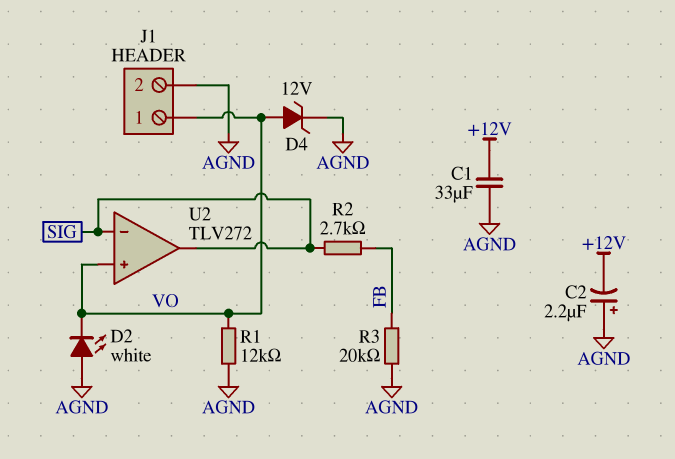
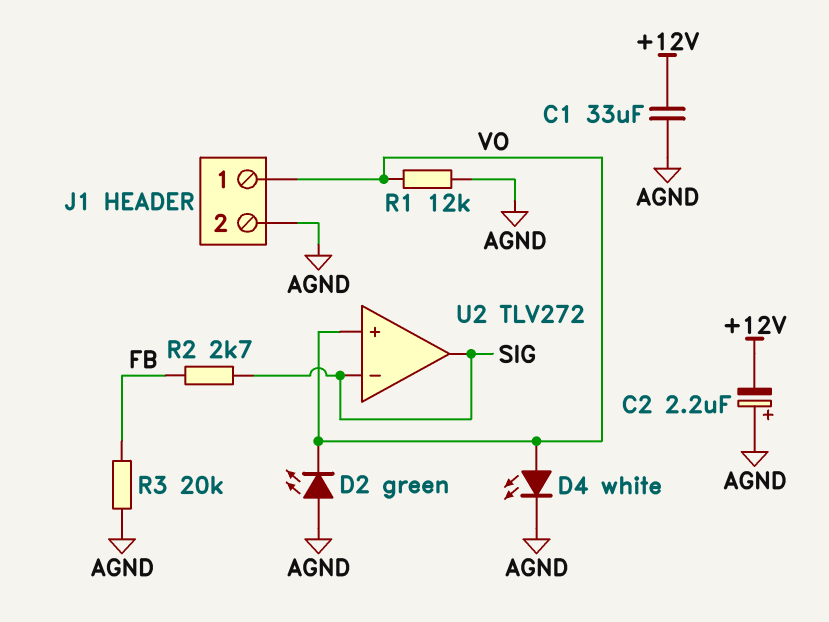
D2: LED white (A AGND, K VO) -> LED green (A AGND, K VO)
D4: zener 12V (A VO, K AGND) -> LED white (A VO, K AGND)

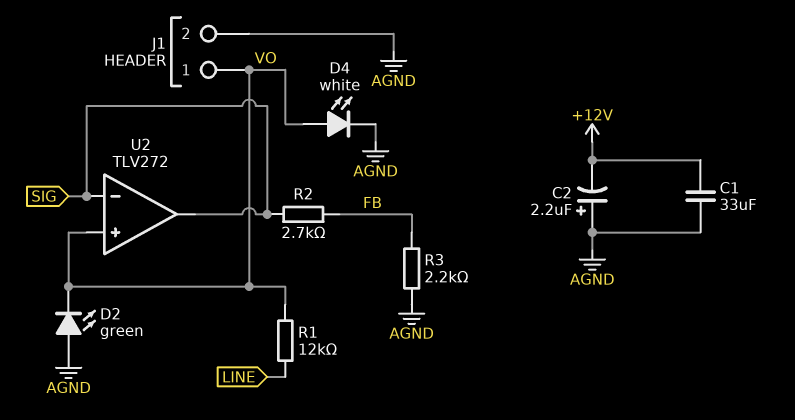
R1: 12k (AGND, VO) -> 12k (LINE, VO)
R3: 20k (AGND, FB) -> 2.2k (AGND, FB)

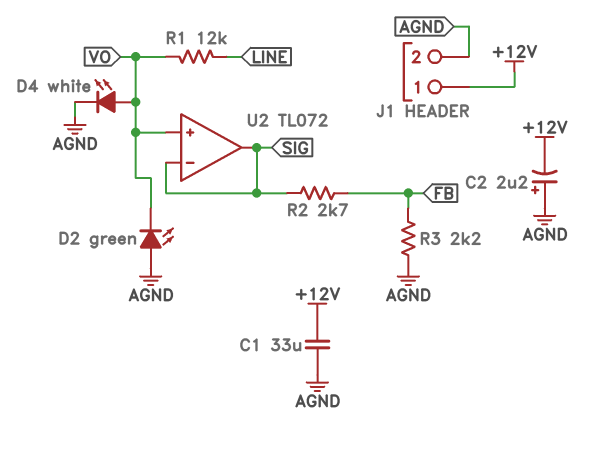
J1 pin 1: VO -> +12V
U2: TLV272 -> TL072

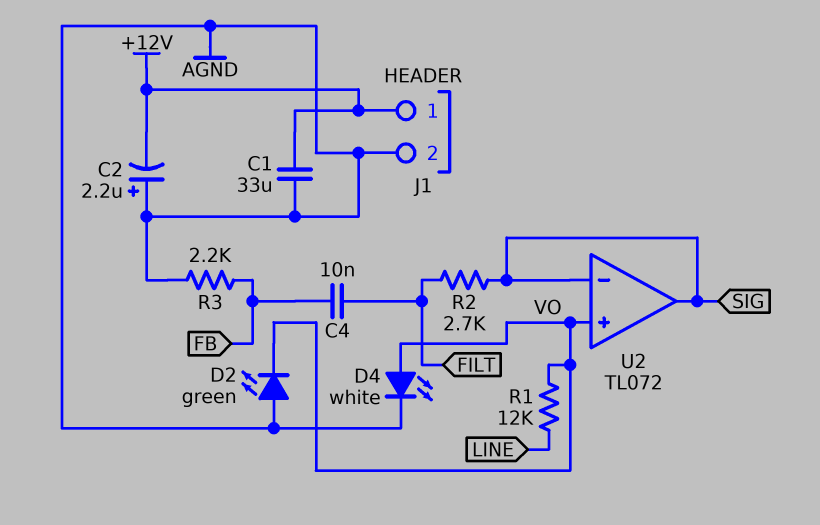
C4: none -> 10nF (FB, FILT)
R2: 2.7k (FB, SIG) -> 2.7k (FILT, SIG)

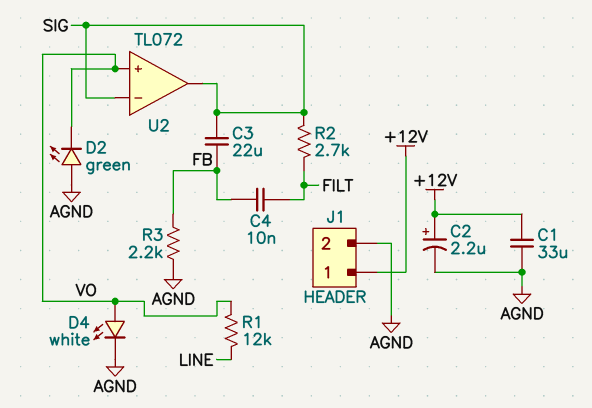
C2: 2.2uF (plus AGND, minus +12V) -> 2.2uF (plus +12V, minus AGND)
C3: none -> 22uF (FB, SIG)

